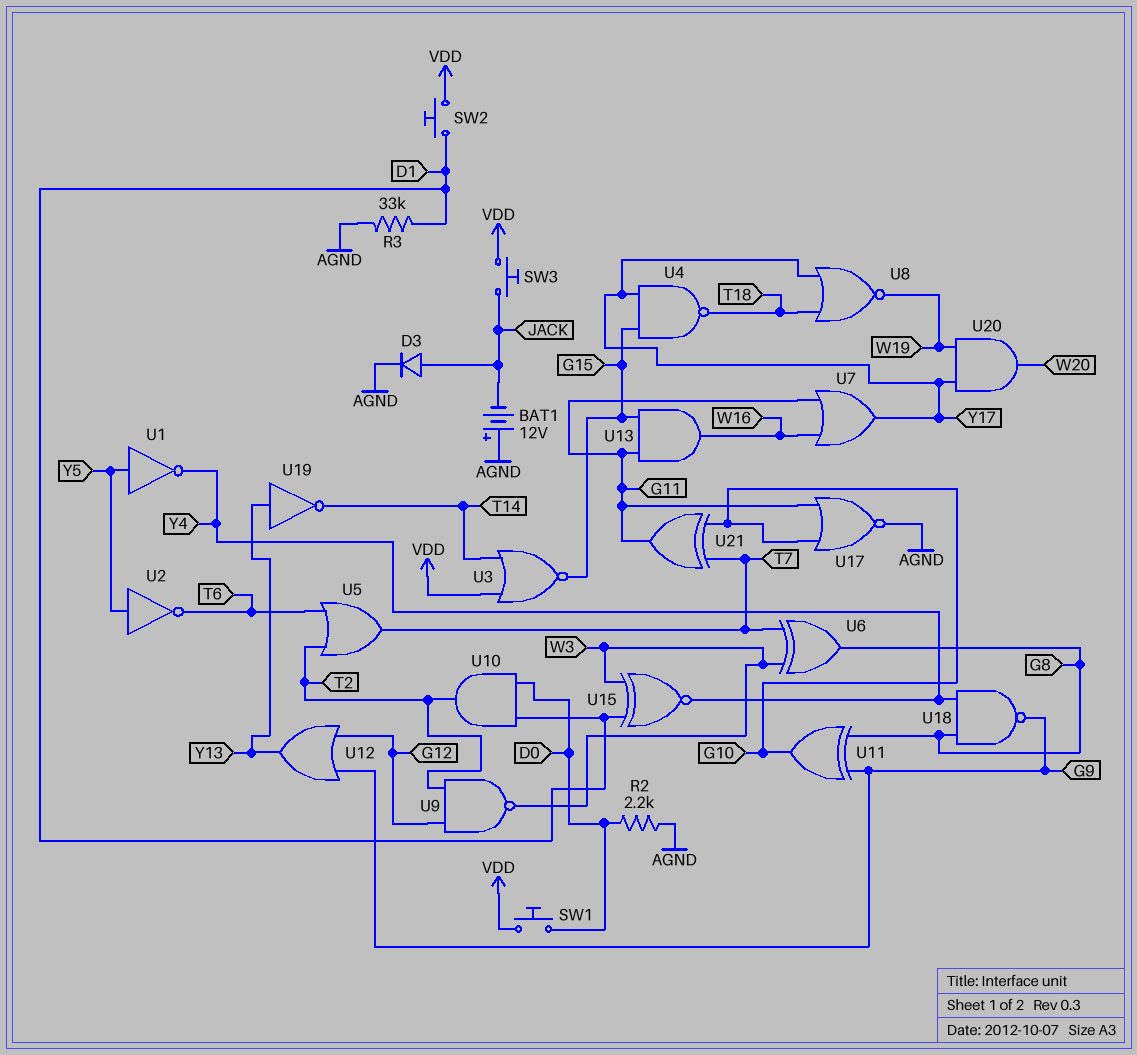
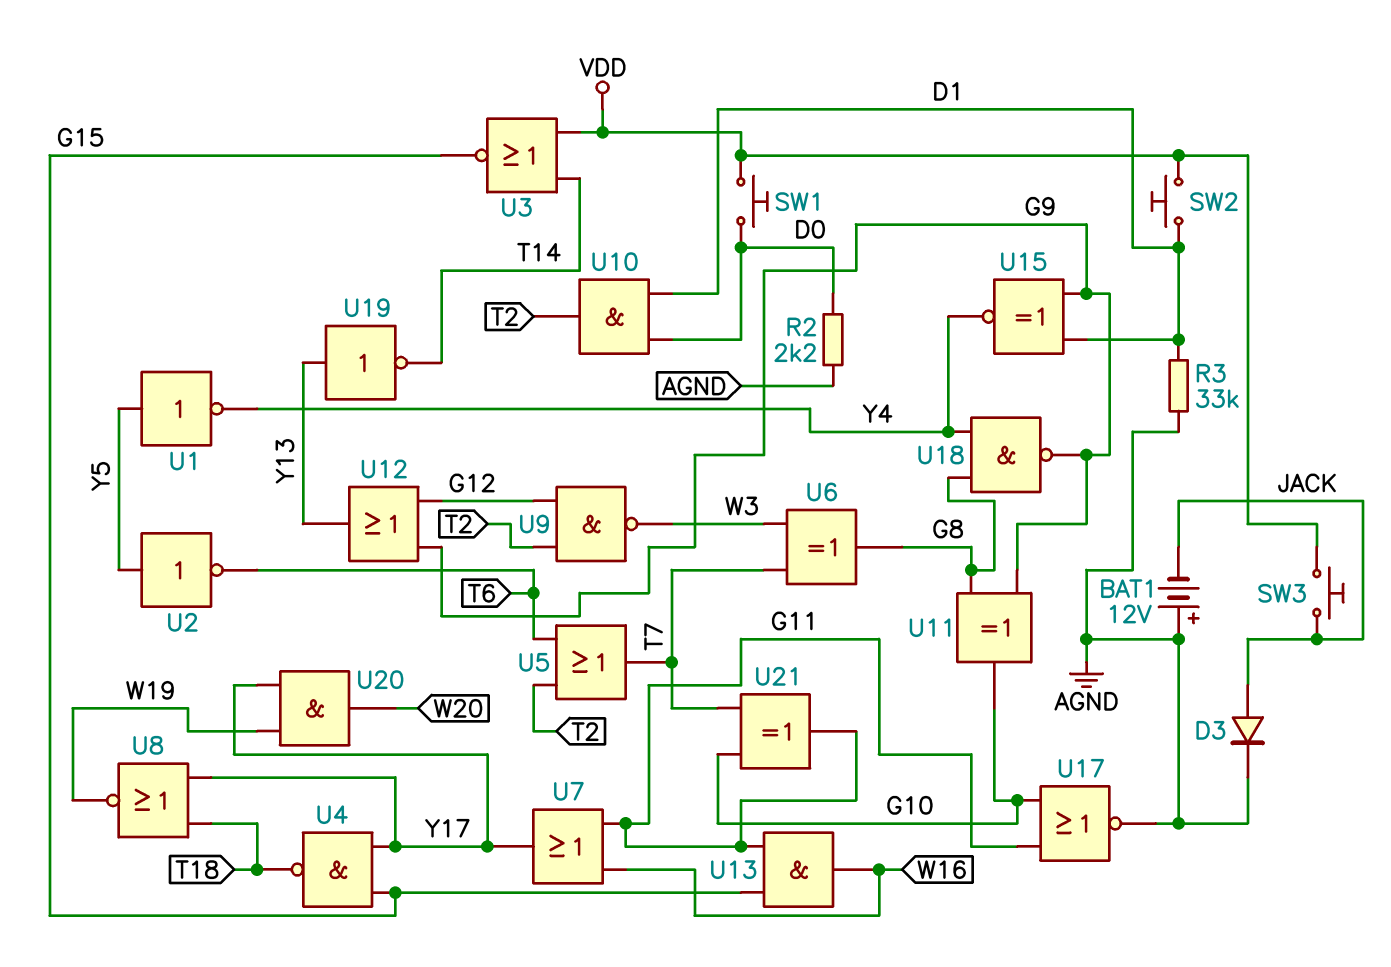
U15: XNOR (in D1, in W3, out Y4) -> XNOR (in D1, in G9, out Y4)

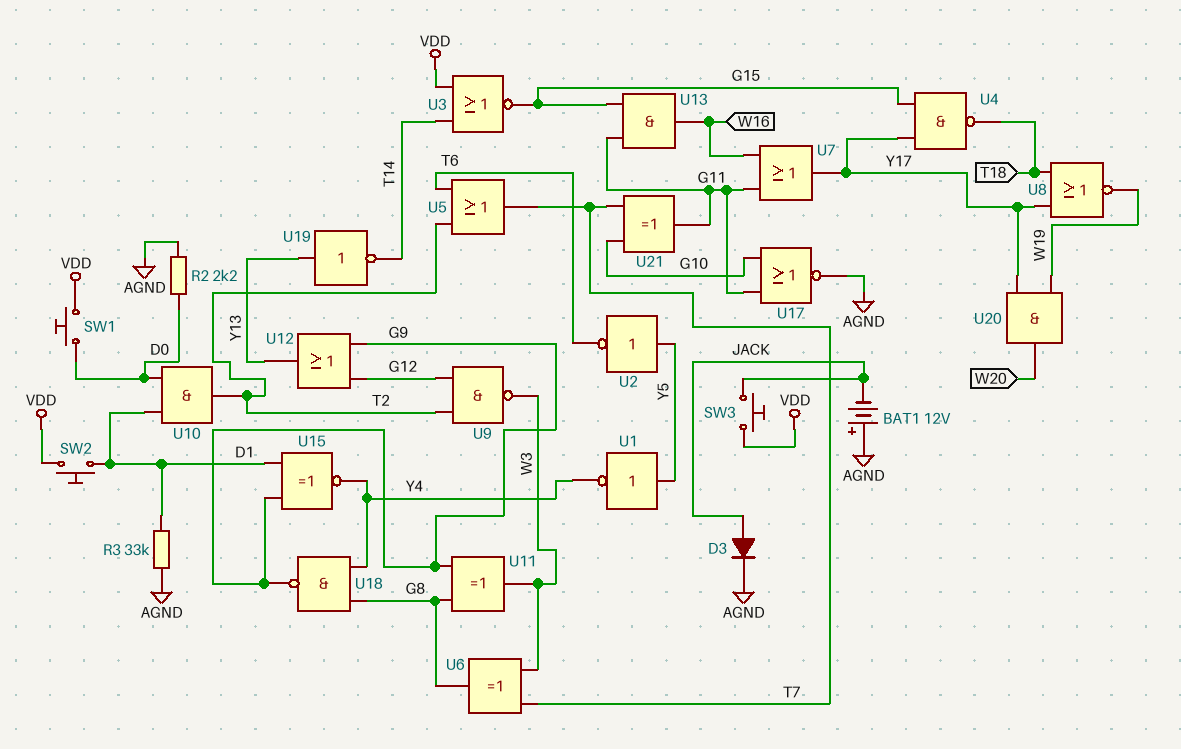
U11: XOR (in G8, in G9, out G10) -> XOR (in G8, in G9, out W3)

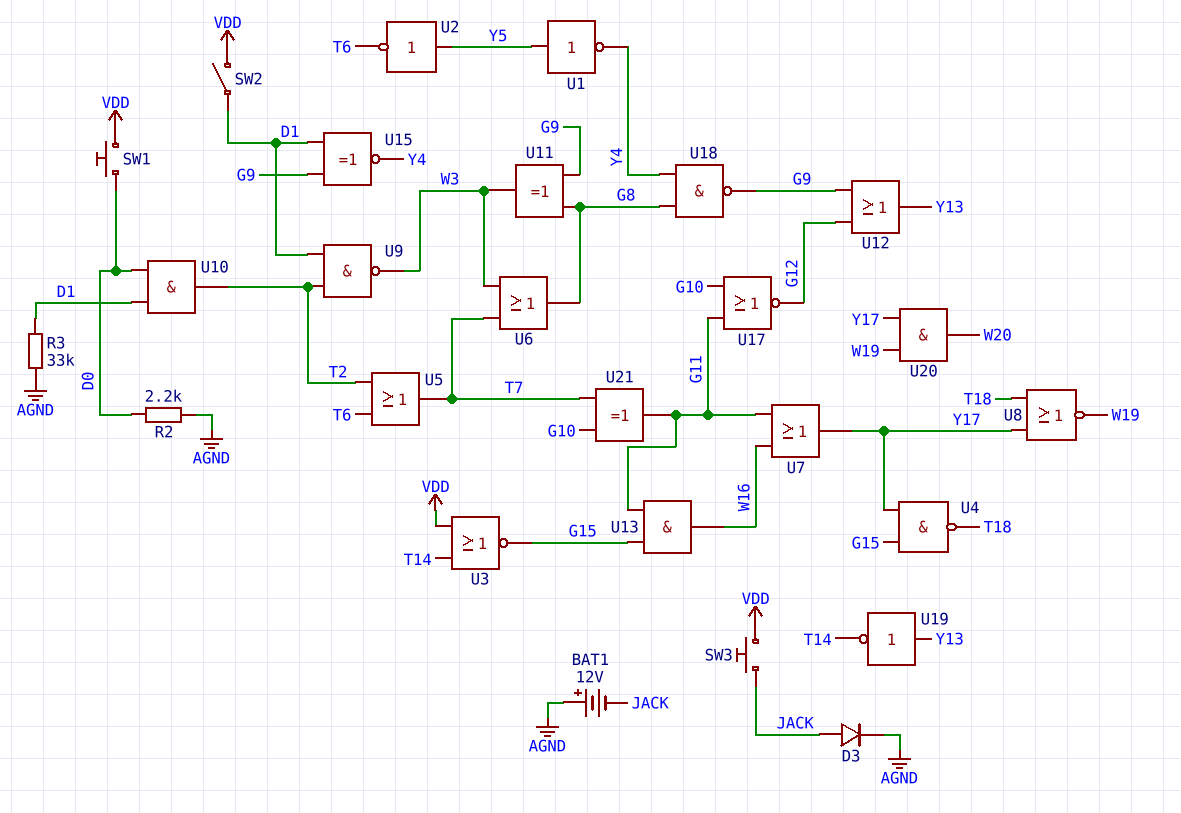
SW2: button (D1, VDD) -> switch (D1, VDD)
U6: XOR (in T7, in W3, out G8) -> OR (in T7, in W3, out G8)
U9: NAND (in G12, in T2, out W3) -> NAND (in D1, in T2, out W3)
U17: NOR (in G10, in G11, out AGND) -> NOR (in G10, in G11, out G12)

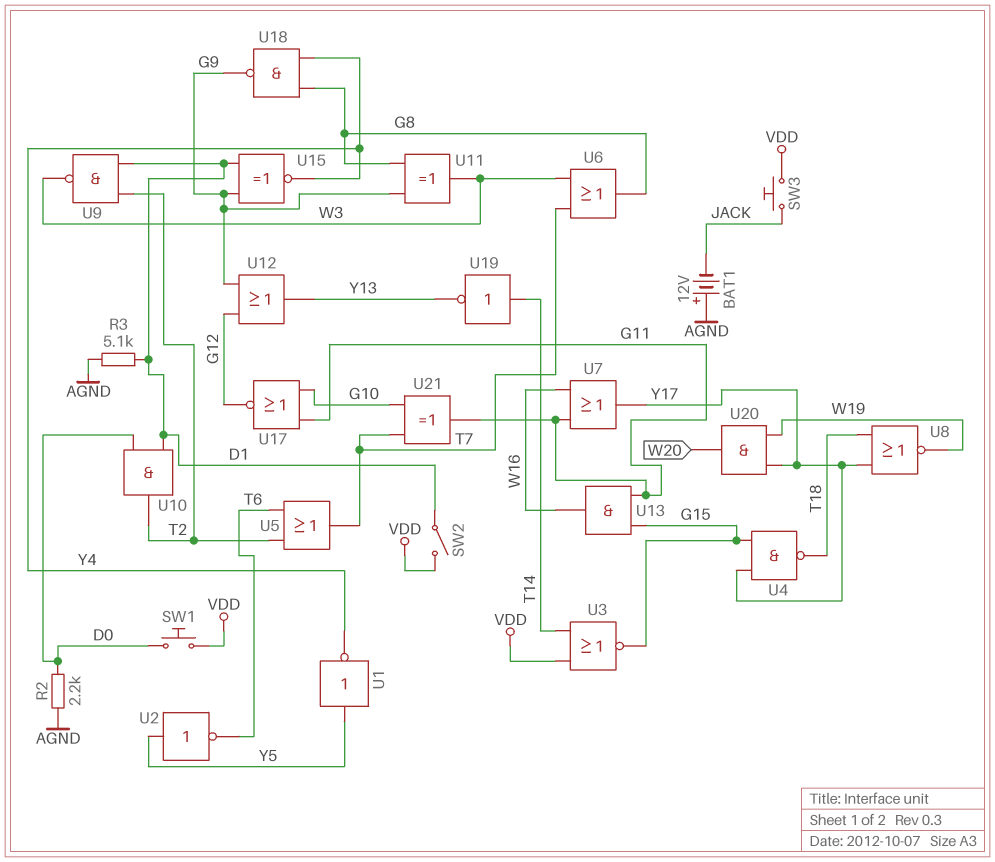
D3: diode (A JACK, K AGND) -> none
R3: 33k (AGND, D1) -> 5.1k (AGND, D1)
U19: NOT (in Y13, out T14) -> NOT (in T14, out Y13)

